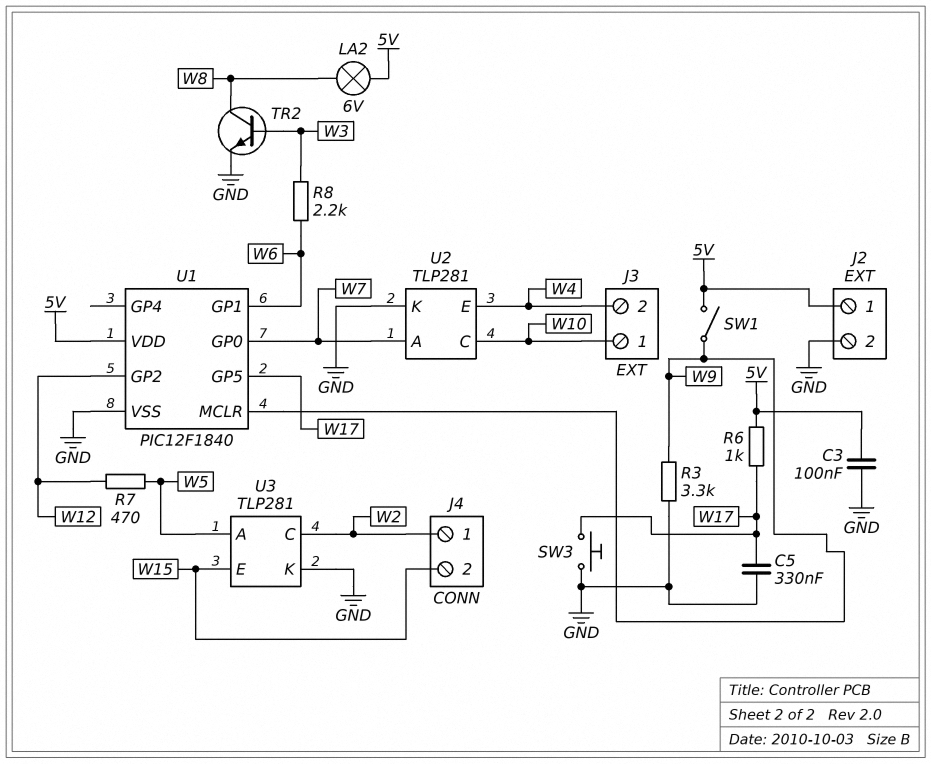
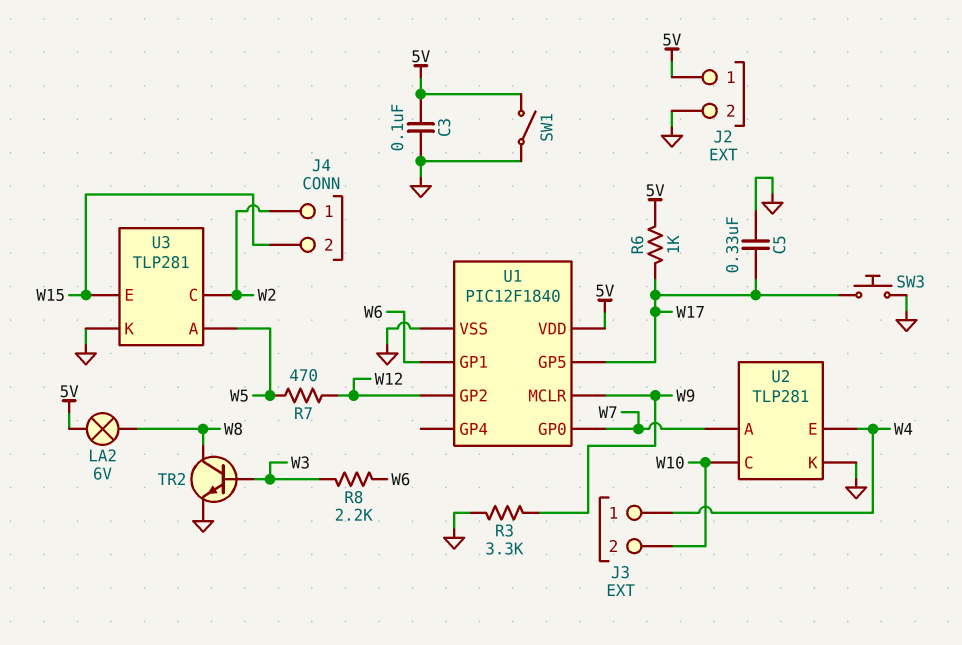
J3 pin 1: W10 -> W4
J3 pin 2: W4 -> W10
SW1: switch (5V, W9) -> switch (5V, GND)

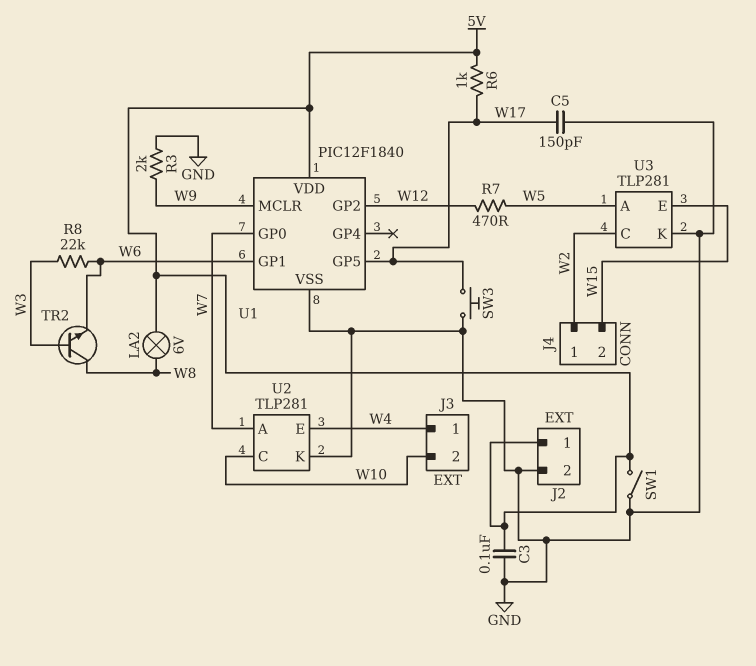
C5: 330nF (GND, W17) -> 150pF (GND, W17)
R3: 3.3k (GND, W9) -> 2k (GND, W9)
R8: 2.2k (W3, W6) -> 22k (W3, W6)
TR2: NPN (B W3, C W8, E GND) -> NPN (B W3, C W8, E W6)

